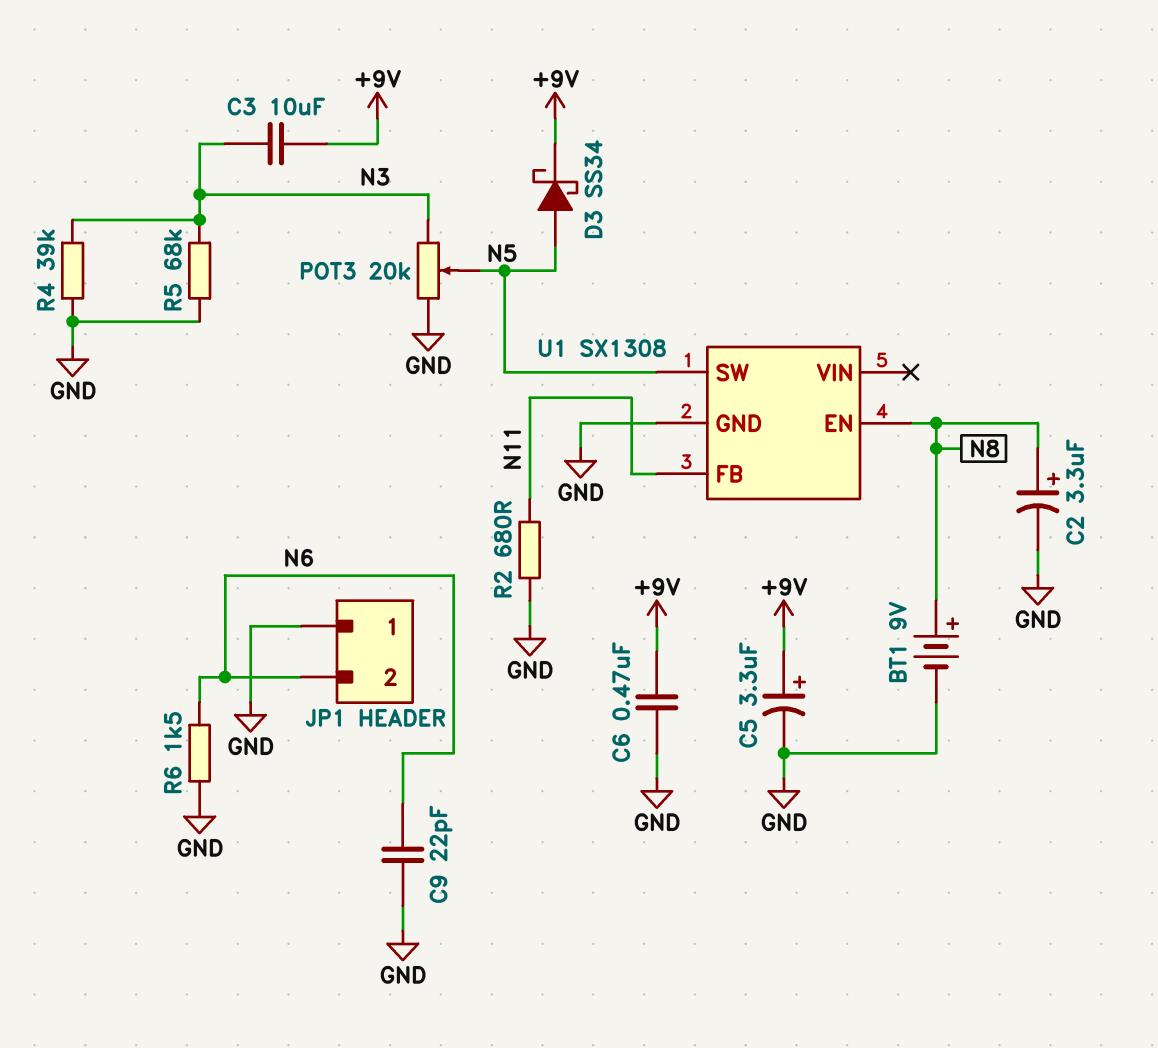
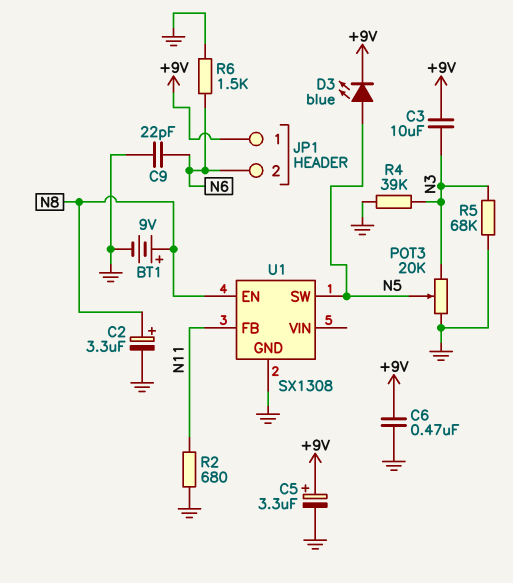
D3: schottky SS34 (A N5, K +9V) -> LED blue (A N5, K +9V)
JP1 pin 1: GND -> +9V

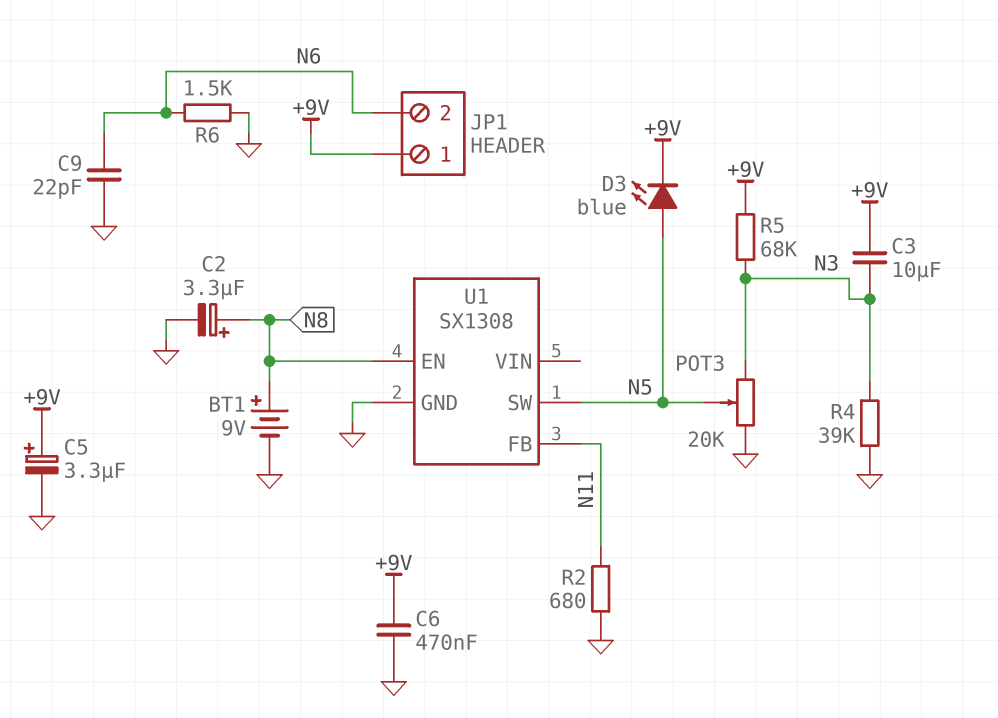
R5: 68k (GND, N3) -> 68k (+9V, N3)

